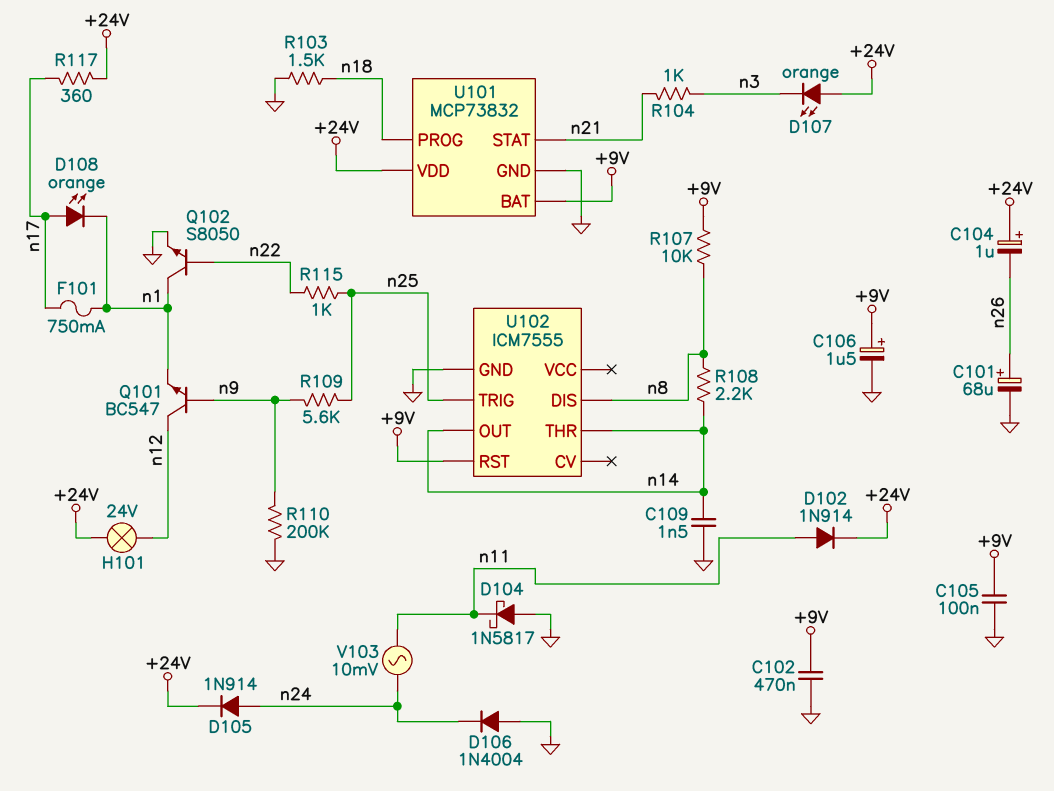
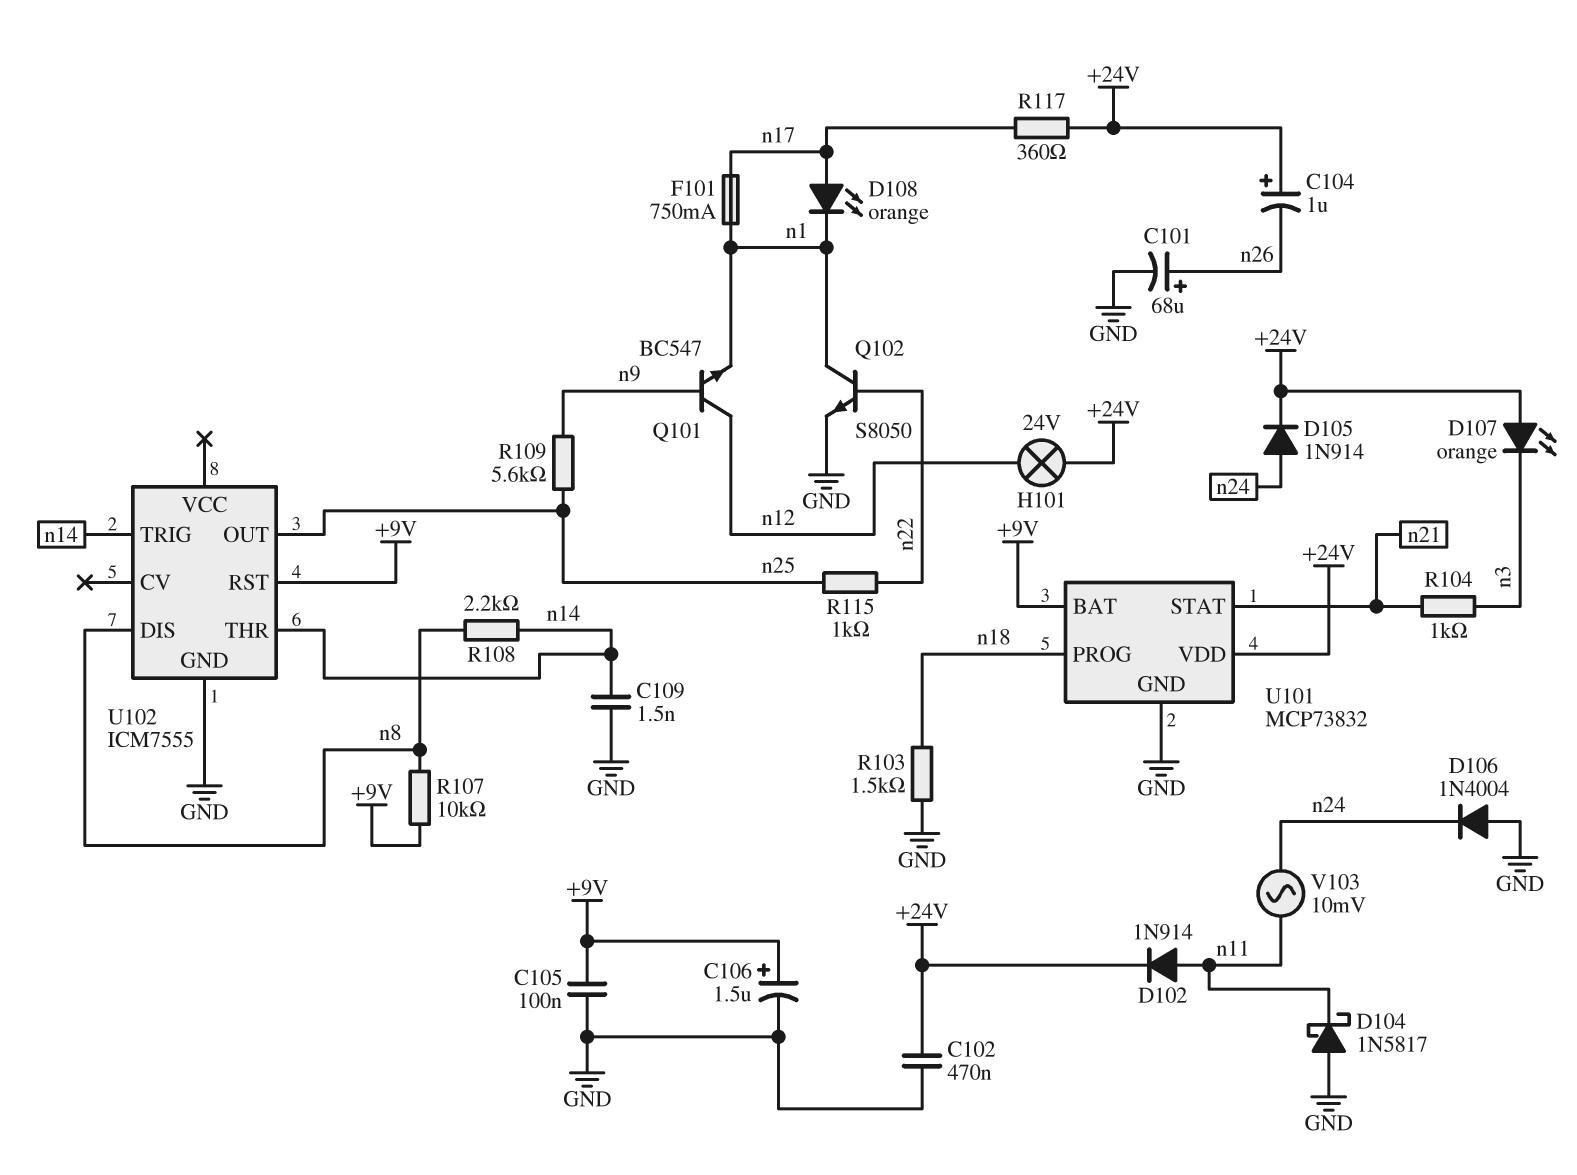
C102: 470nF (+9V, GND) -> 470nF (+24V, GND)
R110: 200k (GND, n9) -> none
U102 pin OUT: n14 -> n25
U102 pin TRIG: n25 -> n14

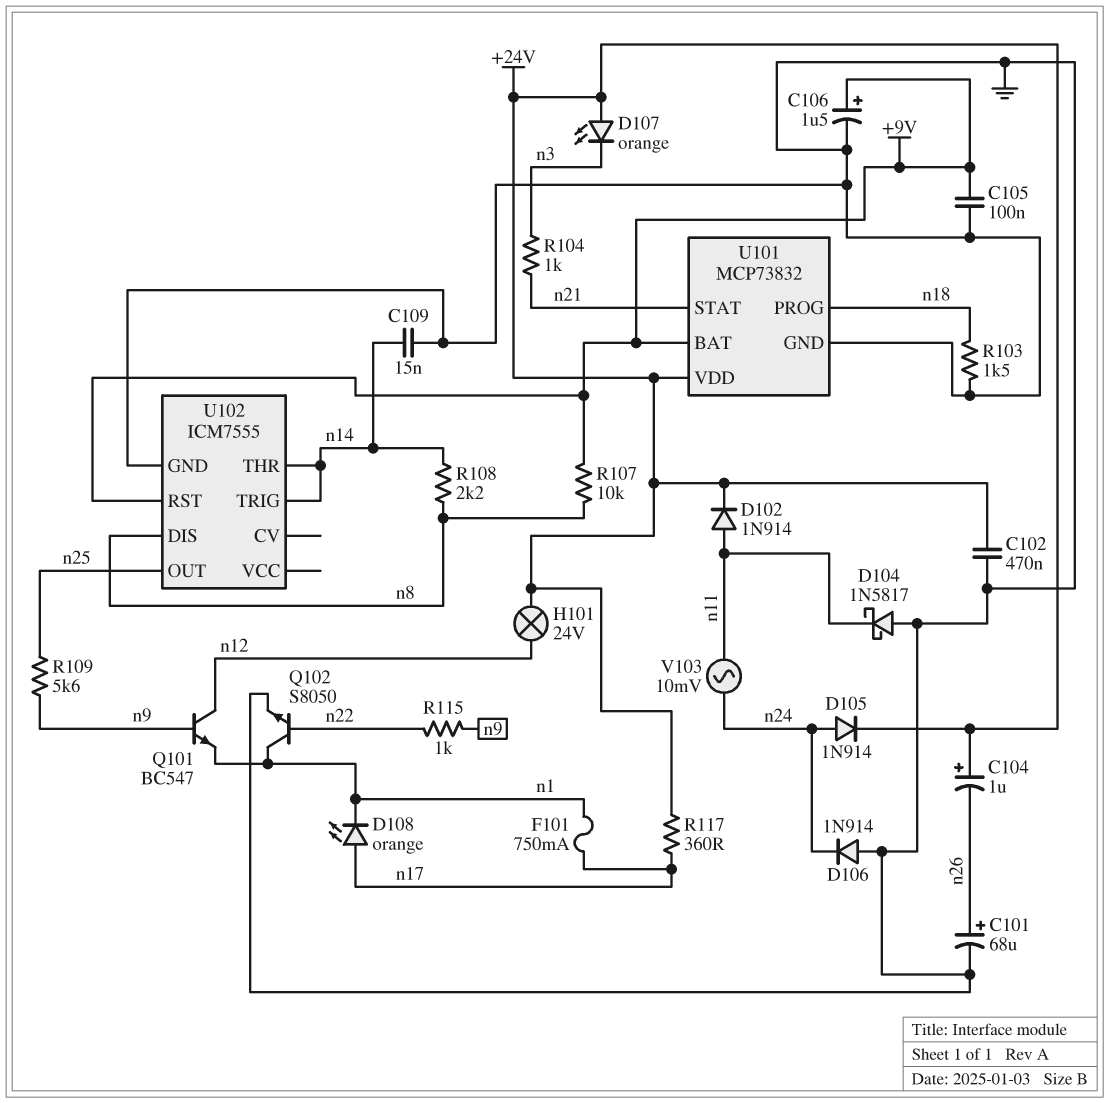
C109: 1.5nF (GND, n14) -> 15nF (GND, n14)
D106: diode 1N4004 (A GND, K n24) -> diode 1N914 (A GND, K n24)
R115: 1k (n22, n25) -> 1k (n9, n22)

